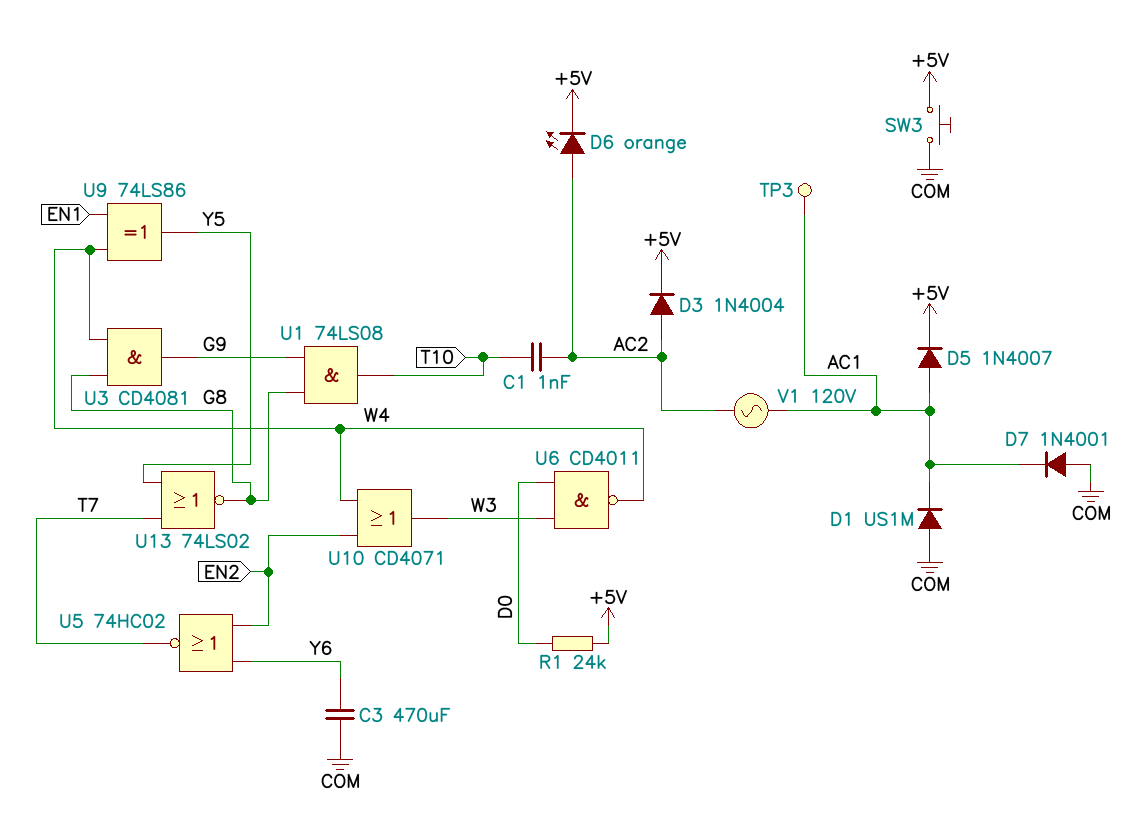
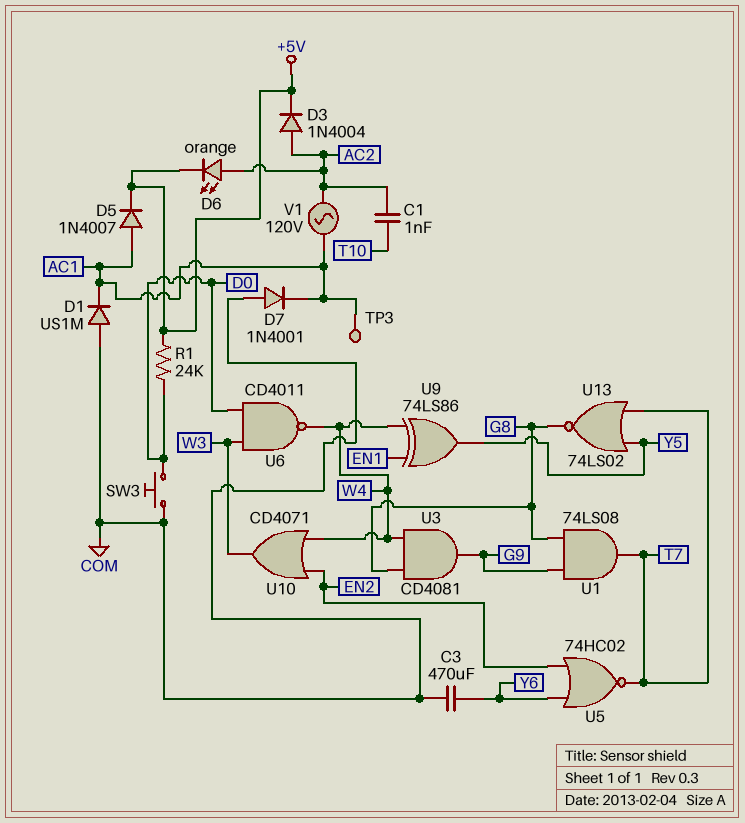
SW3: button (+5V, COM) -> button (COM, D0)
U1: AND 74LS08 (in G8, in G9, out T10) -> AND 74LS08 (in G8, in G9, out T7)

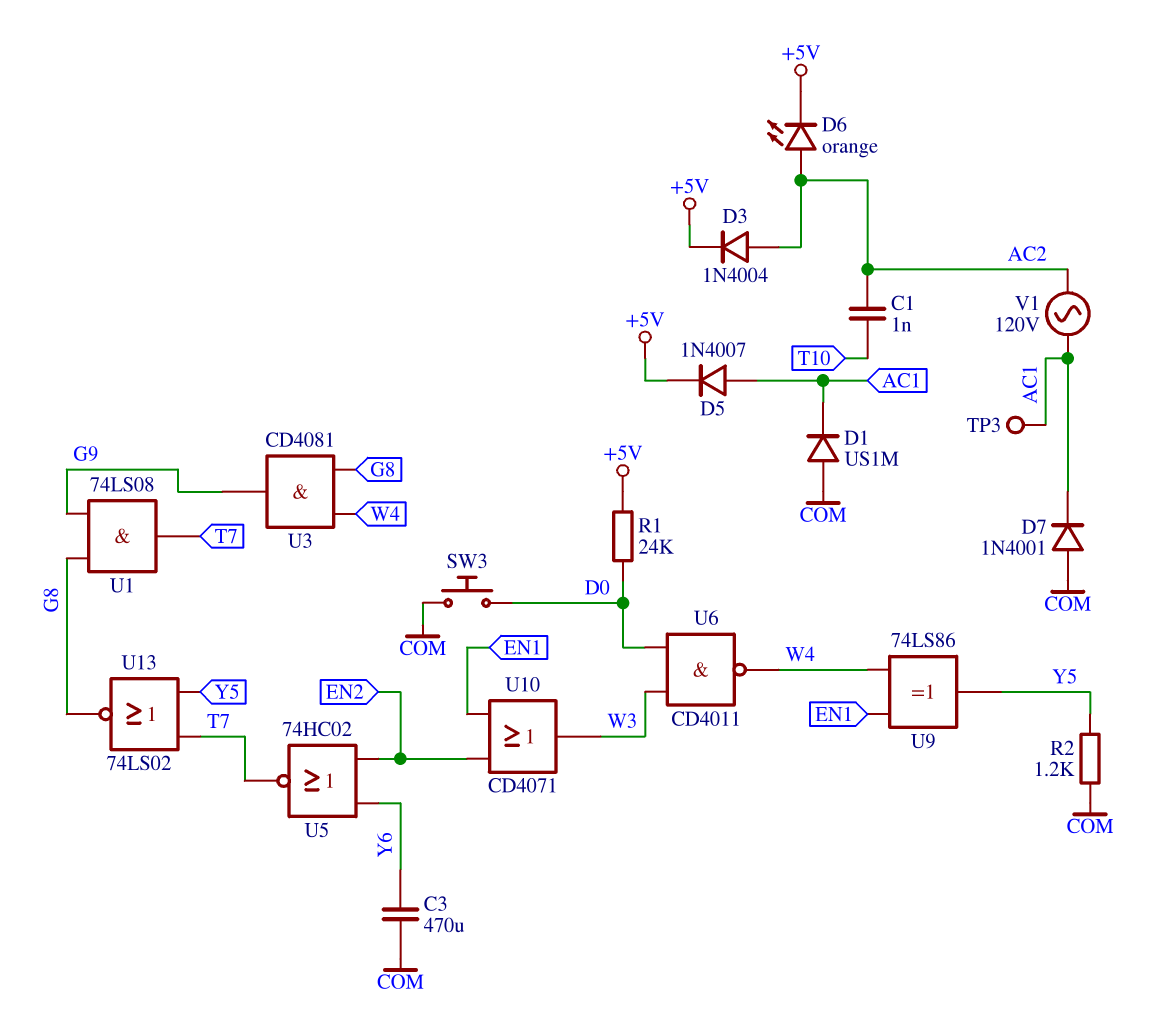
R2: none -> 1.2k (COM, Y5)
U10: OR CD4071 (in EN2, in W4, out W3) -> OR CD4071 (in EN1, in EN2, out W3)

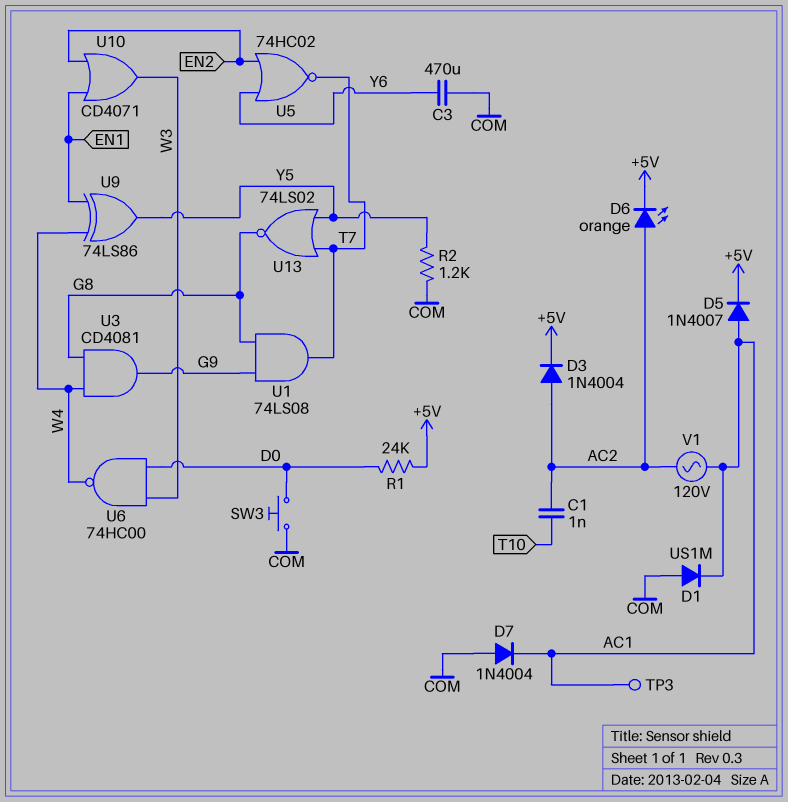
D7: diode 1N4001 (A COM, K AC1) -> diode 1N4004 (A COM, K AC1)
U6: NAND CD4011 (in D0, in W3, out W4) -> NAND 74HC00 (in D0, in W3, out W4)

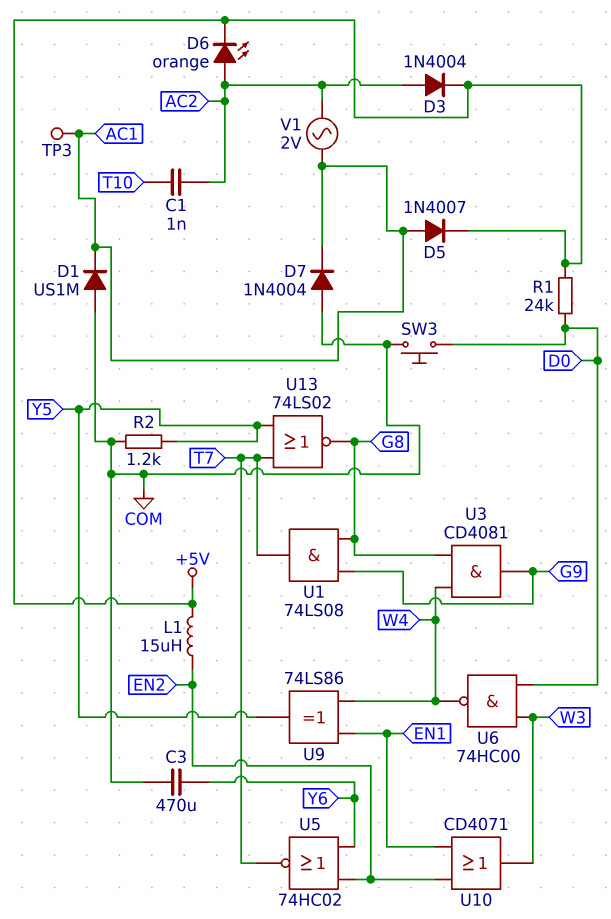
L1: none -> 15uH (+5V, EN2)
V1: AC 120V (AC1, AC2) -> AC 2V (AC1, AC2)

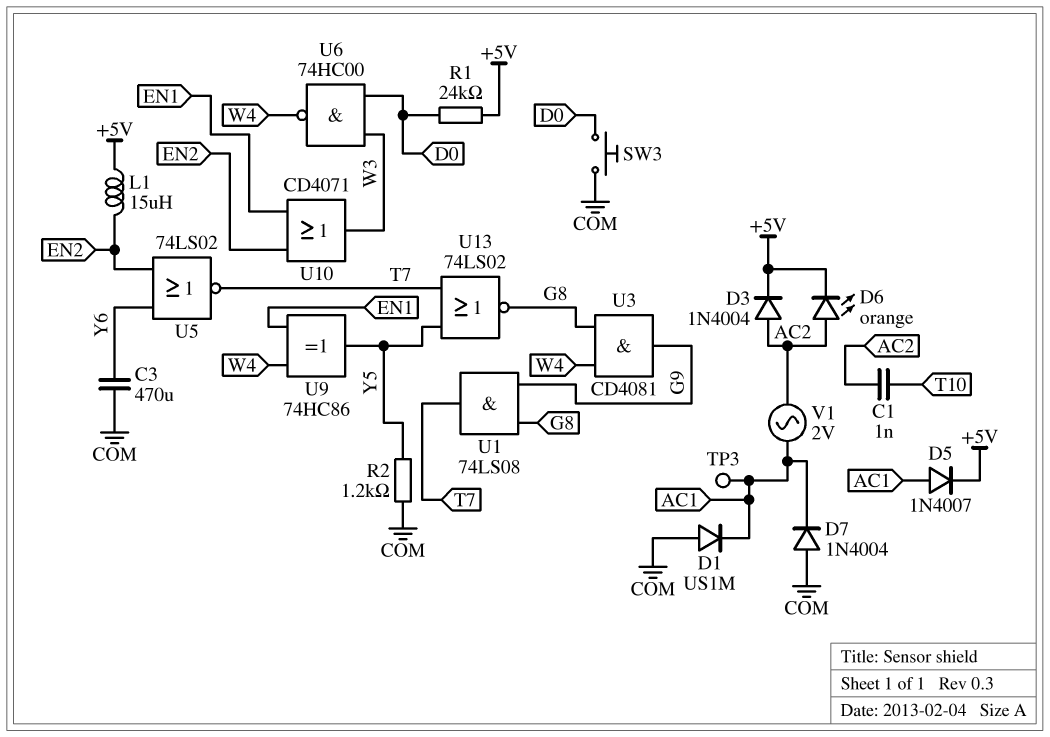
U5: NOR 74HC02 (in EN2, in Y6, out T7) -> NOR 74LS02 (in EN2, in Y6, out T7)
U9: XOR 74LS86 (in EN1, in W4, out Y5) -> XOR 74HC86 (in EN1, in W4, out Y5)

